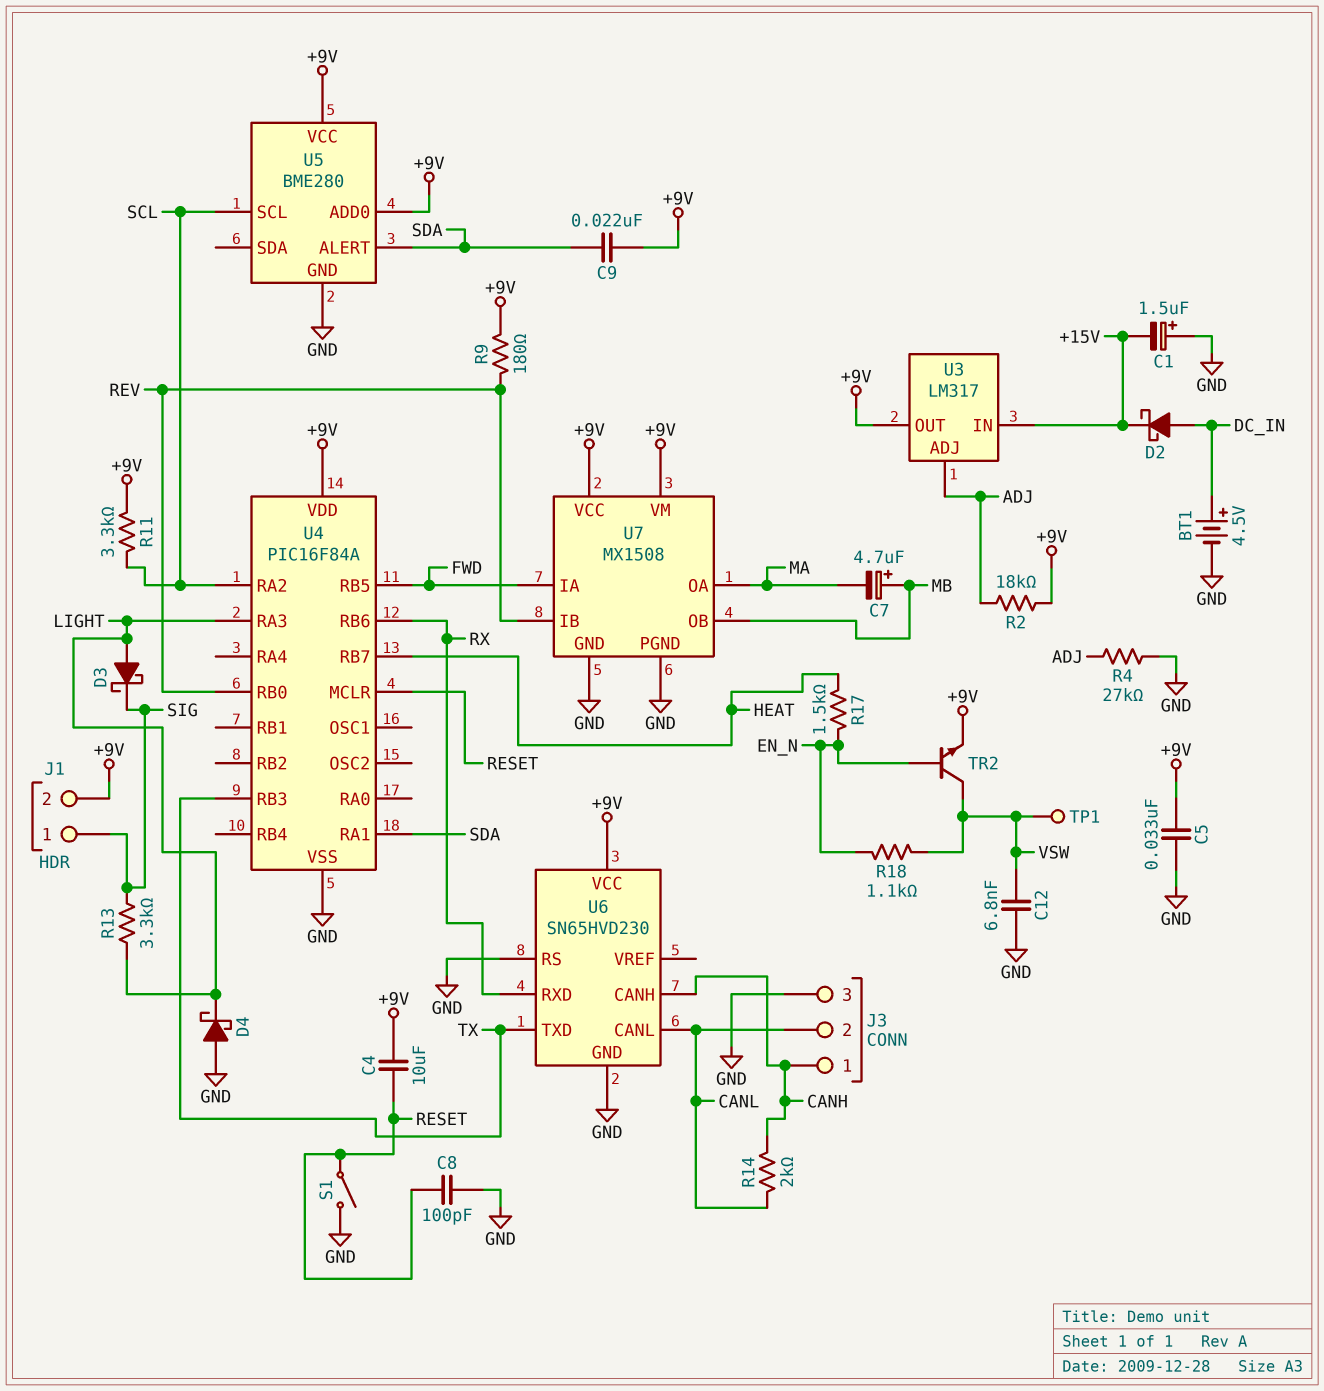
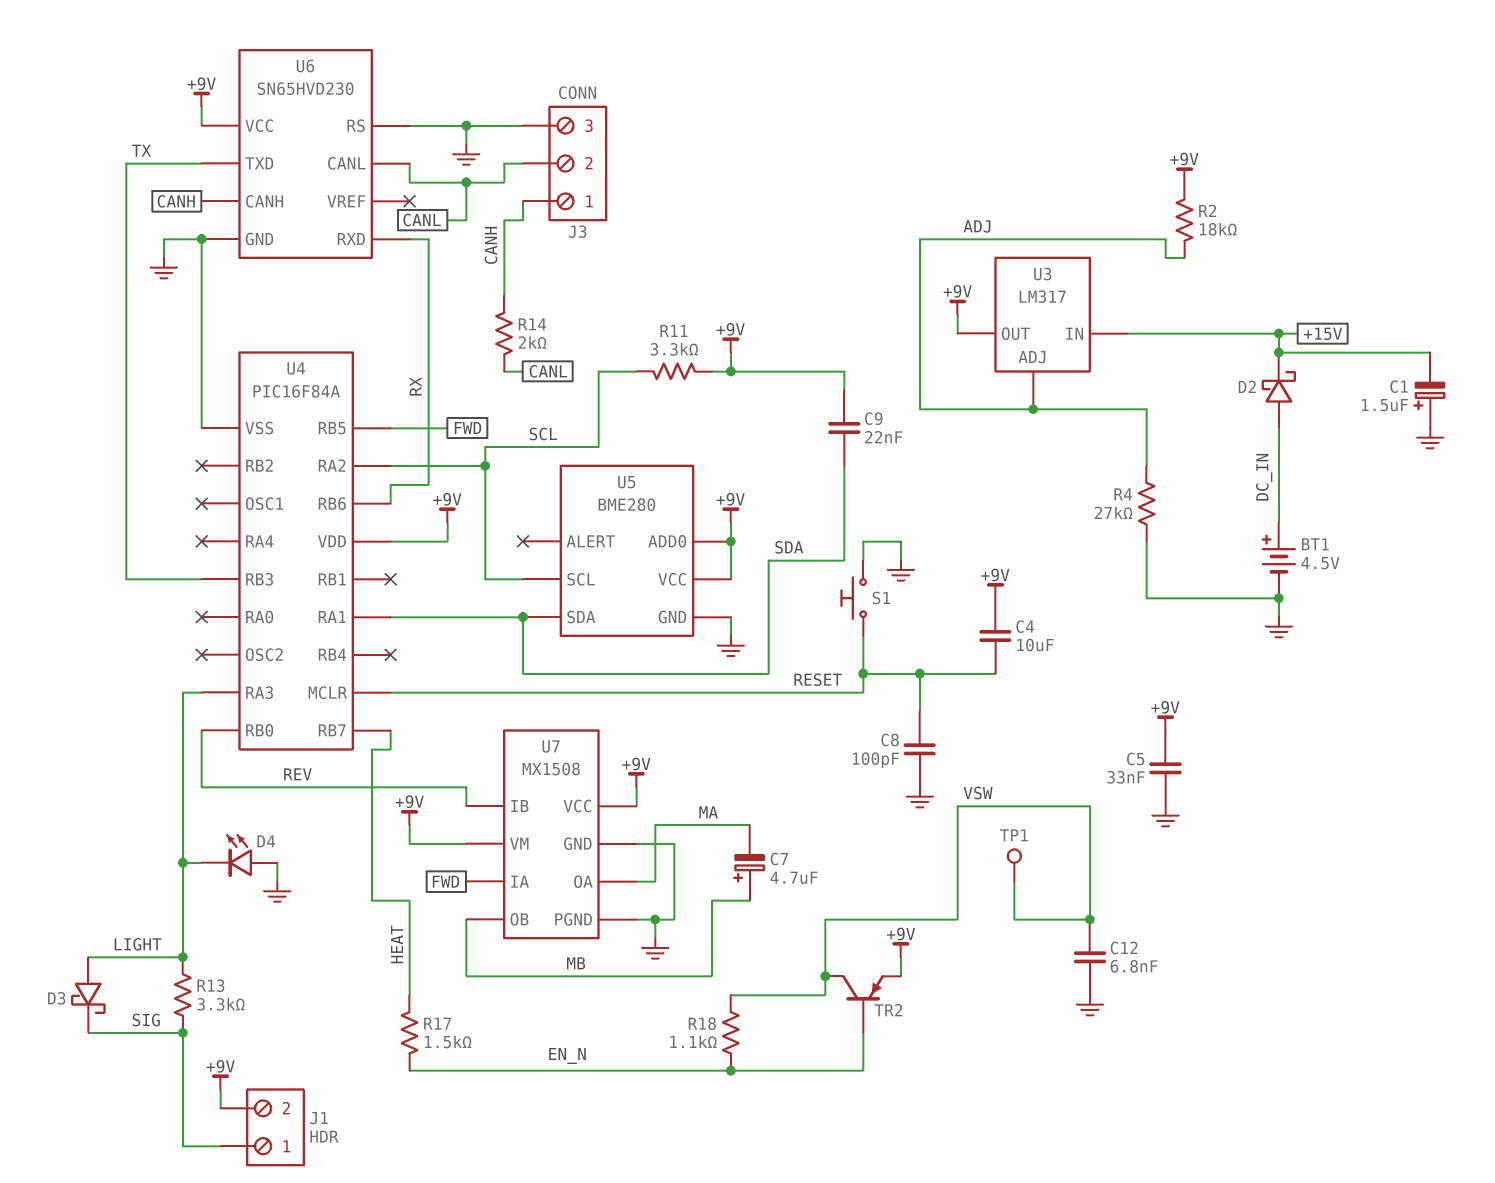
D4: schottky (A GND, K LIGHT) -> LED (A GND, K LIGHT)
R9: 180 (+9V, REV) -> none
S1: switch (GND, RESET) -> button (GND, RESET)
TR2: NPN (B EN_N, C VSW, E +9V) -> PNP (B EN_N, C VSW, E +9V)
U5 pin ALERT: SDA -> none
U5 pin SDA: none -> SDA

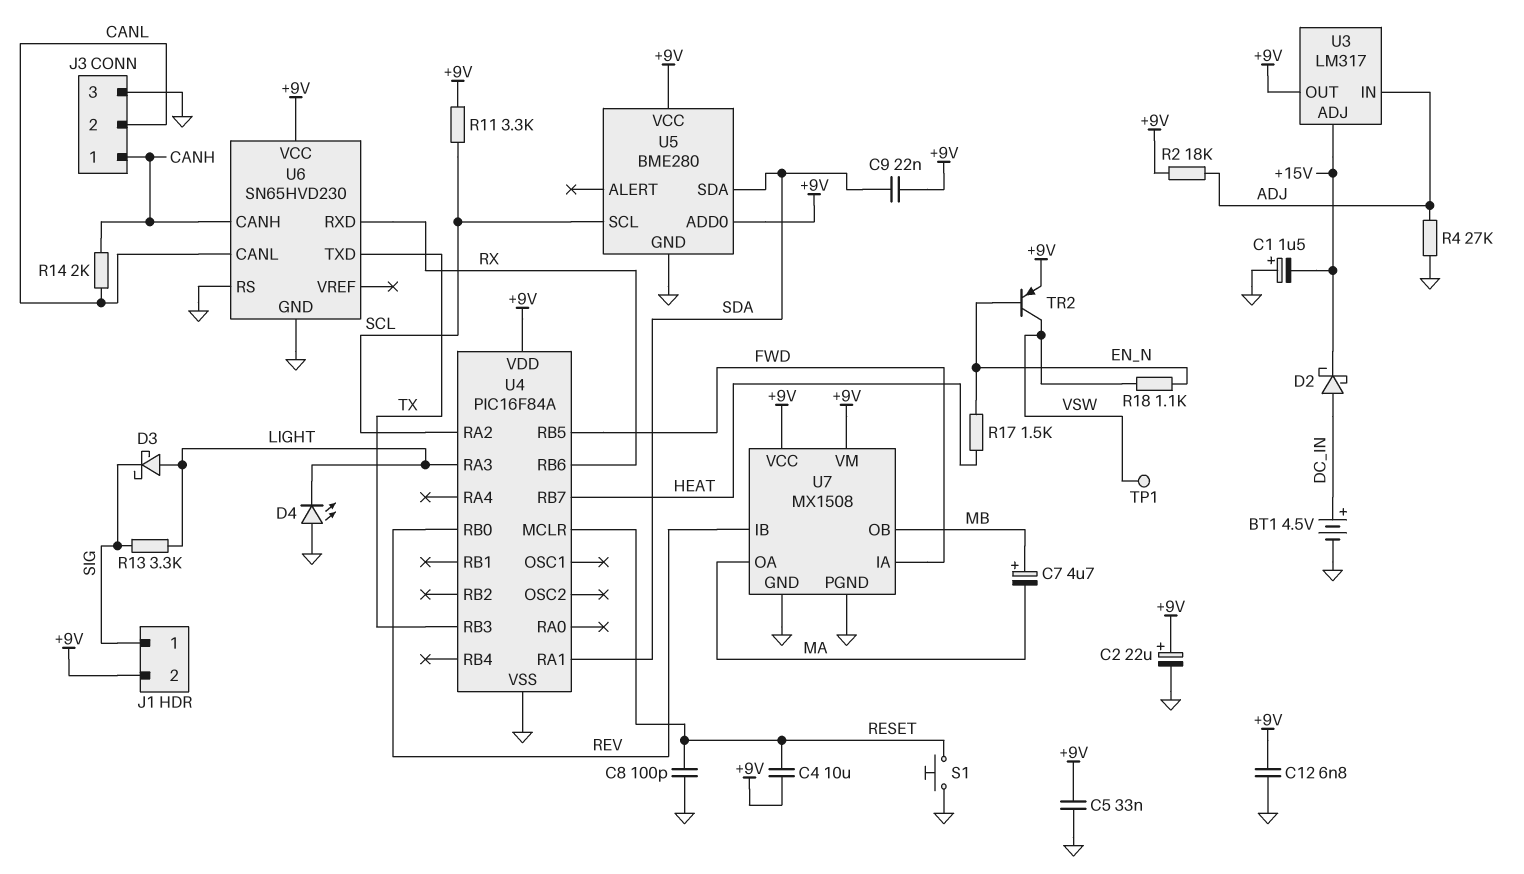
C2: none -> 22uF (plus +9V, minus GND)
C12: 6.8nF (GND, VSW) -> 6.8nF (+9V, GND)
U3 pin ADJ: ADJ -> +15V
U3 pin IN: +15V -> ADJ

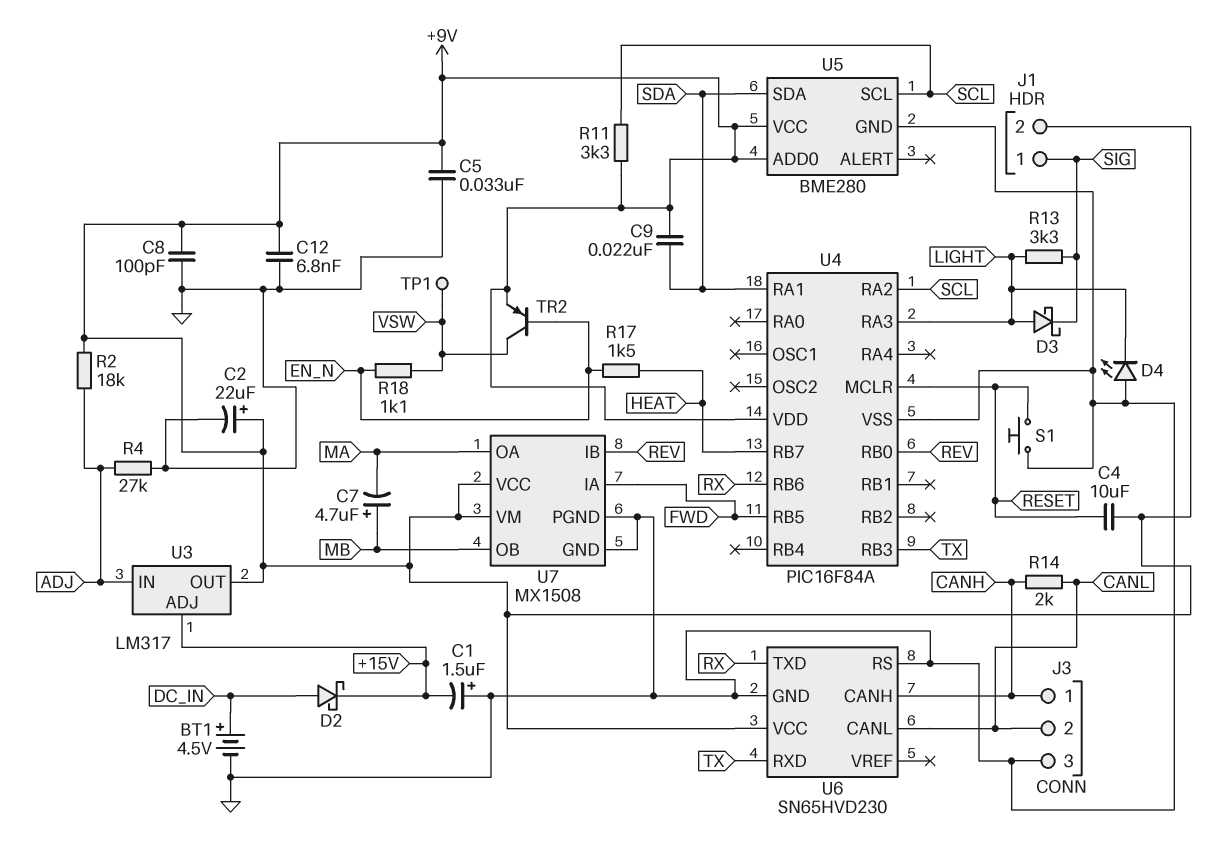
C8: 100pF (GND, RESET) -> 100pF (+9V, GND)
U6 pin RXD: RX -> TX
U6 pin TXD: TX -> RX

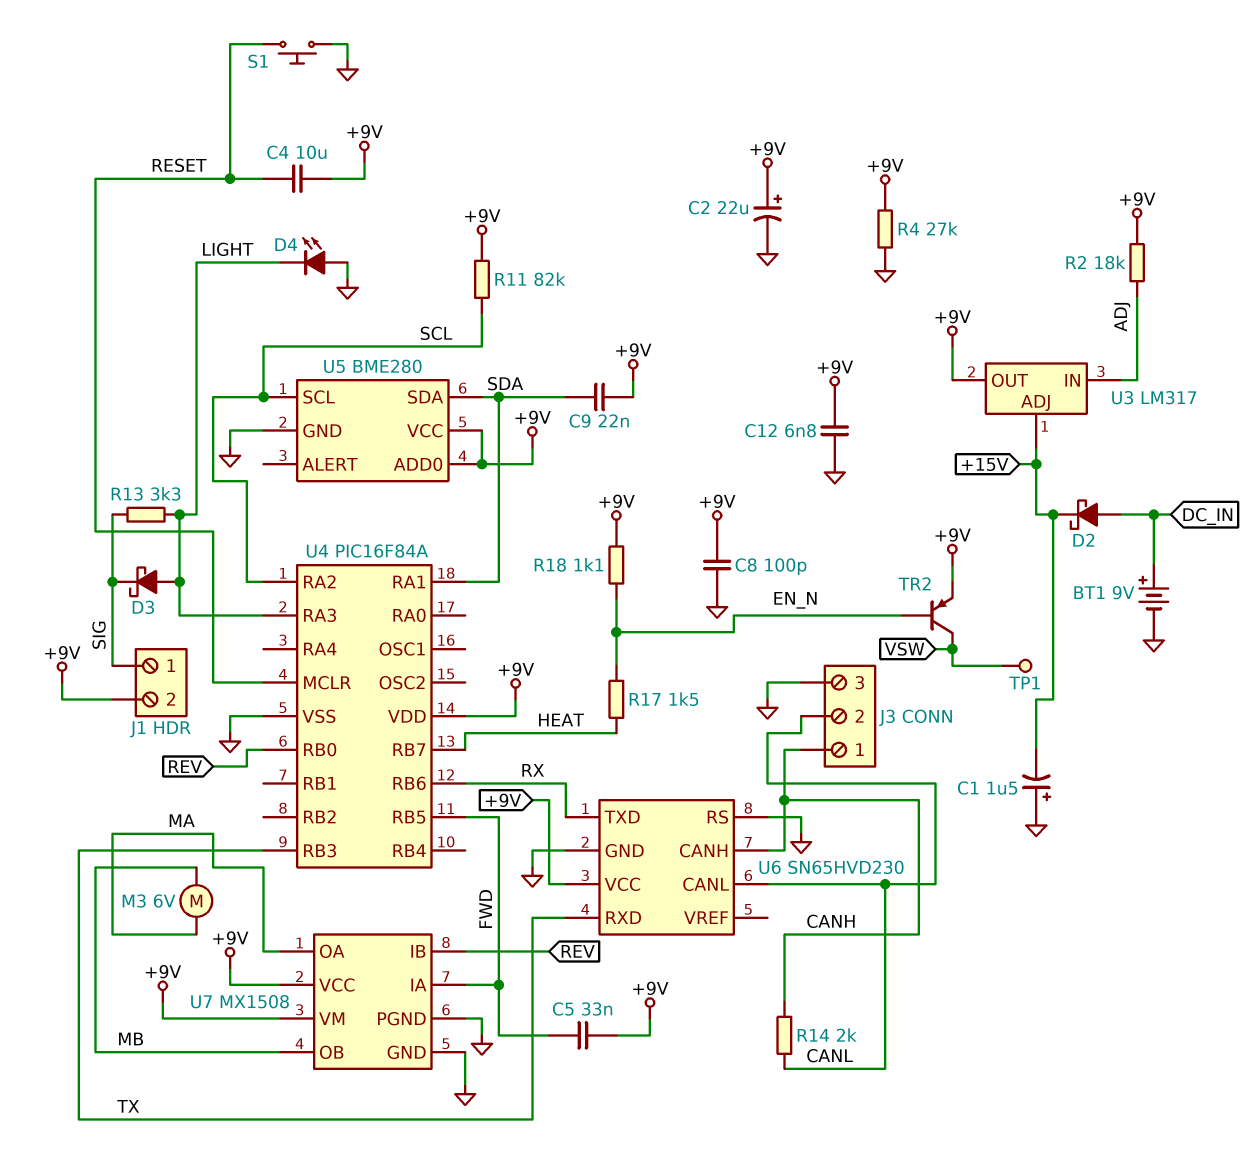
BT1: 4.5V (plus DC_IN, minus GND) -> 9V (plus DC_IN, minus GND)
C5: 33nF (+9V, GND) -> 33nF (+9V, FWD)
C7: 4.7uF (plus MB, minus MA) -> none
M3: none -> motor 6V (MA, MB)
R4: 27k (ADJ, GND) -> 27k (+9V, GND)
R11: 3.3k (+9V, SCL) -> 82k (+9V, SCL)
R18: 1.1k (EN_N, VSW) -> 1.1k (+9V, EN_N)

